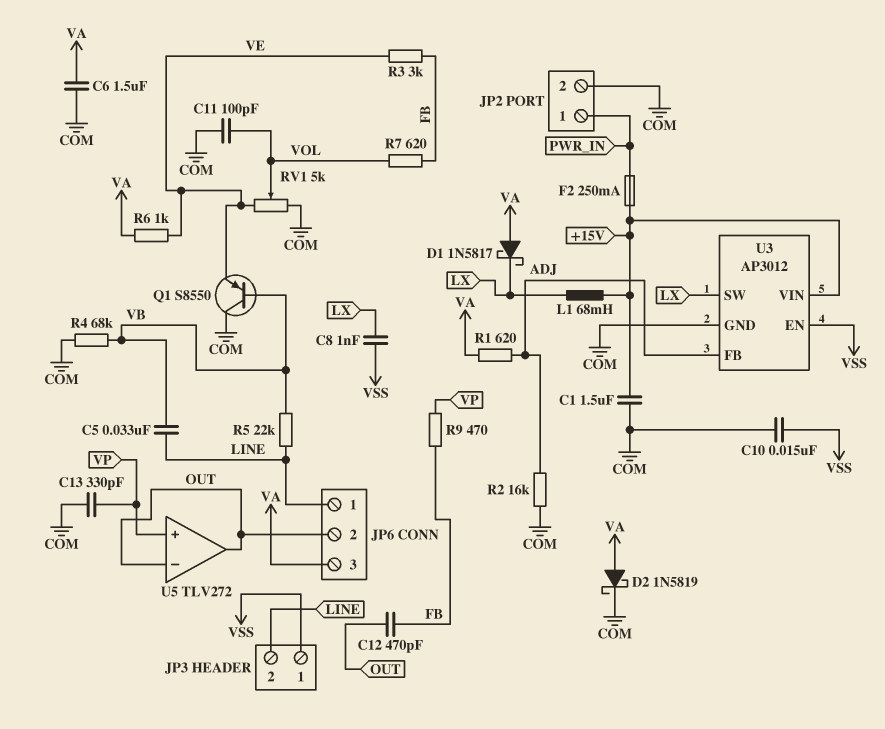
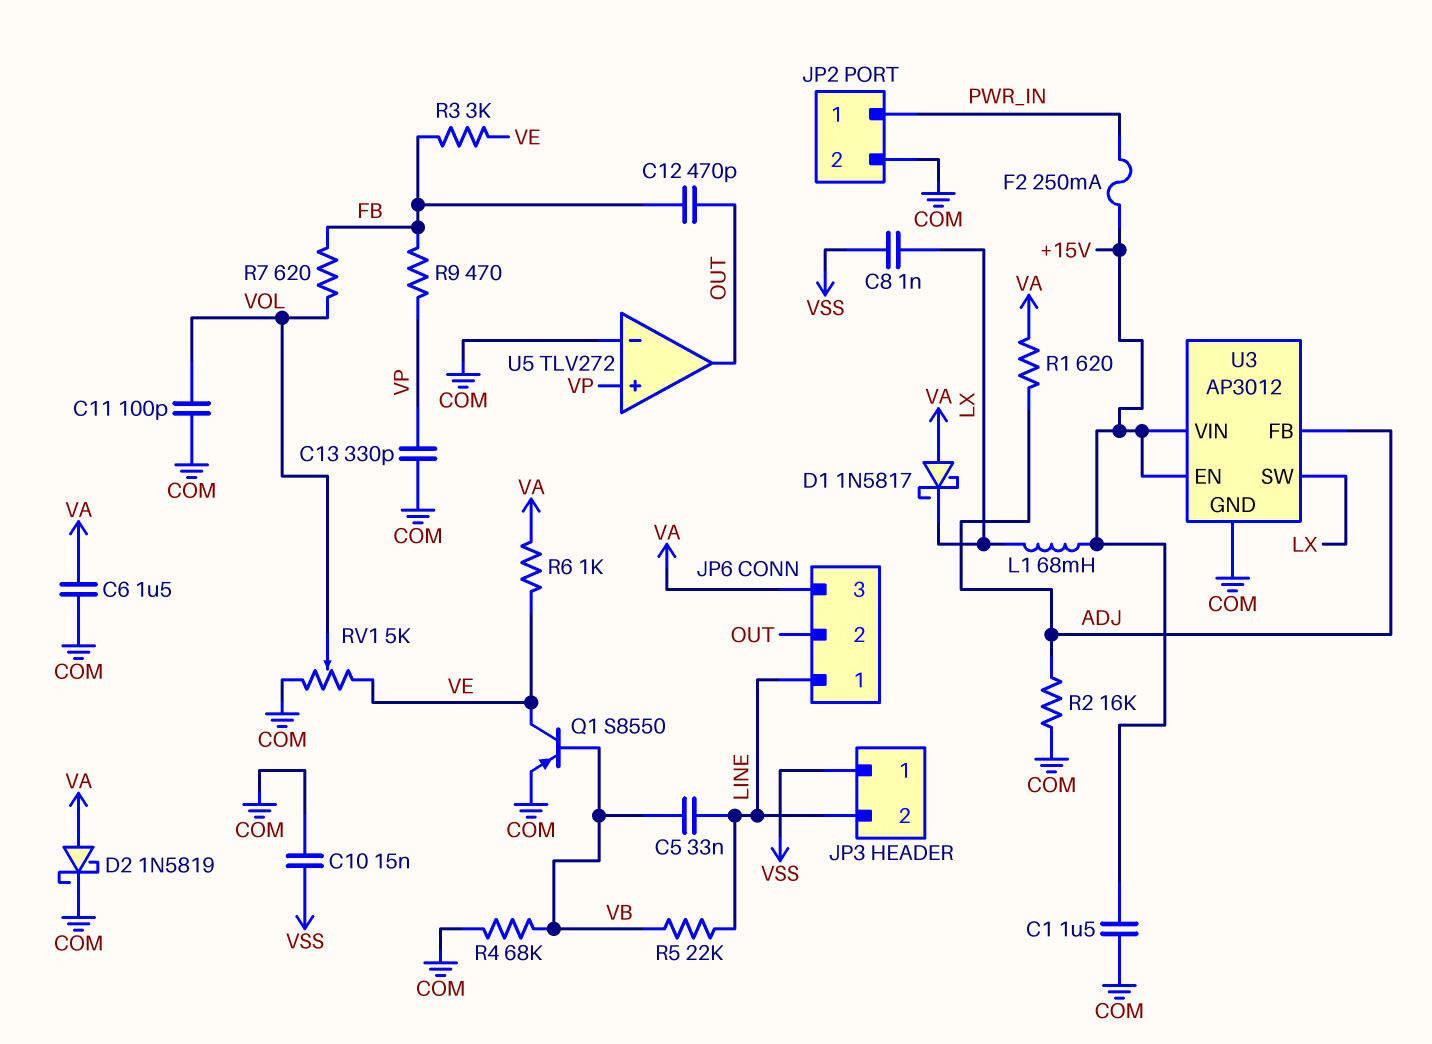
Q1: PNP S8550 (B VB, C COM, E VE) -> PNP S8550 (B VB, C VE, E COM)
U3 pin EN: VSS -> +15V
U5 pin in-: OUT -> COM

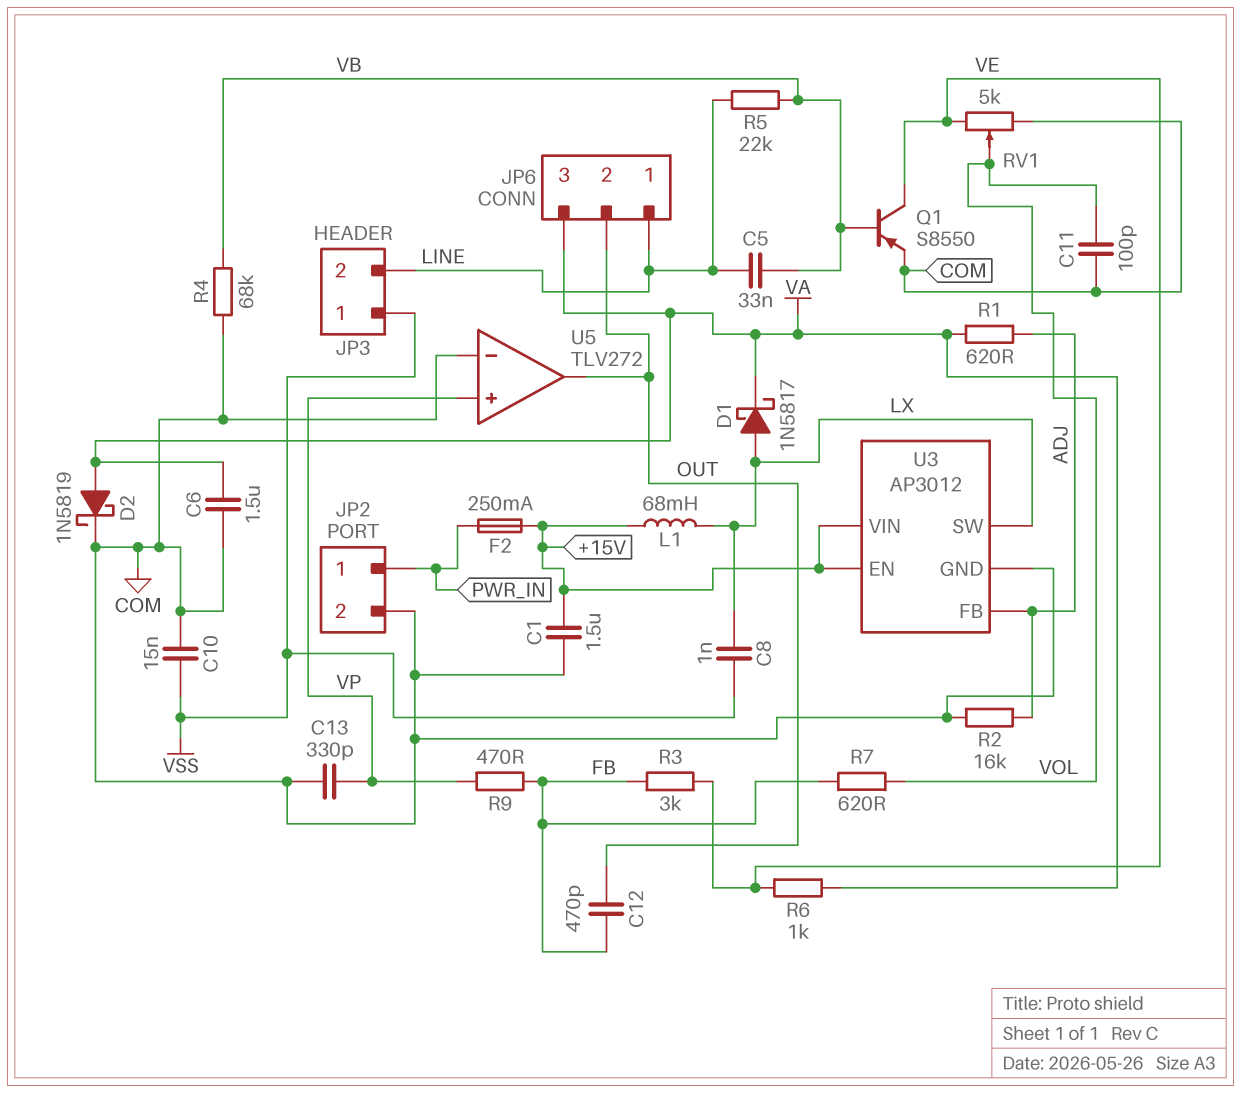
D1: schottky 1N5817 (A VA, K LX) -> schottky 1N5817 (A LX, K VA)

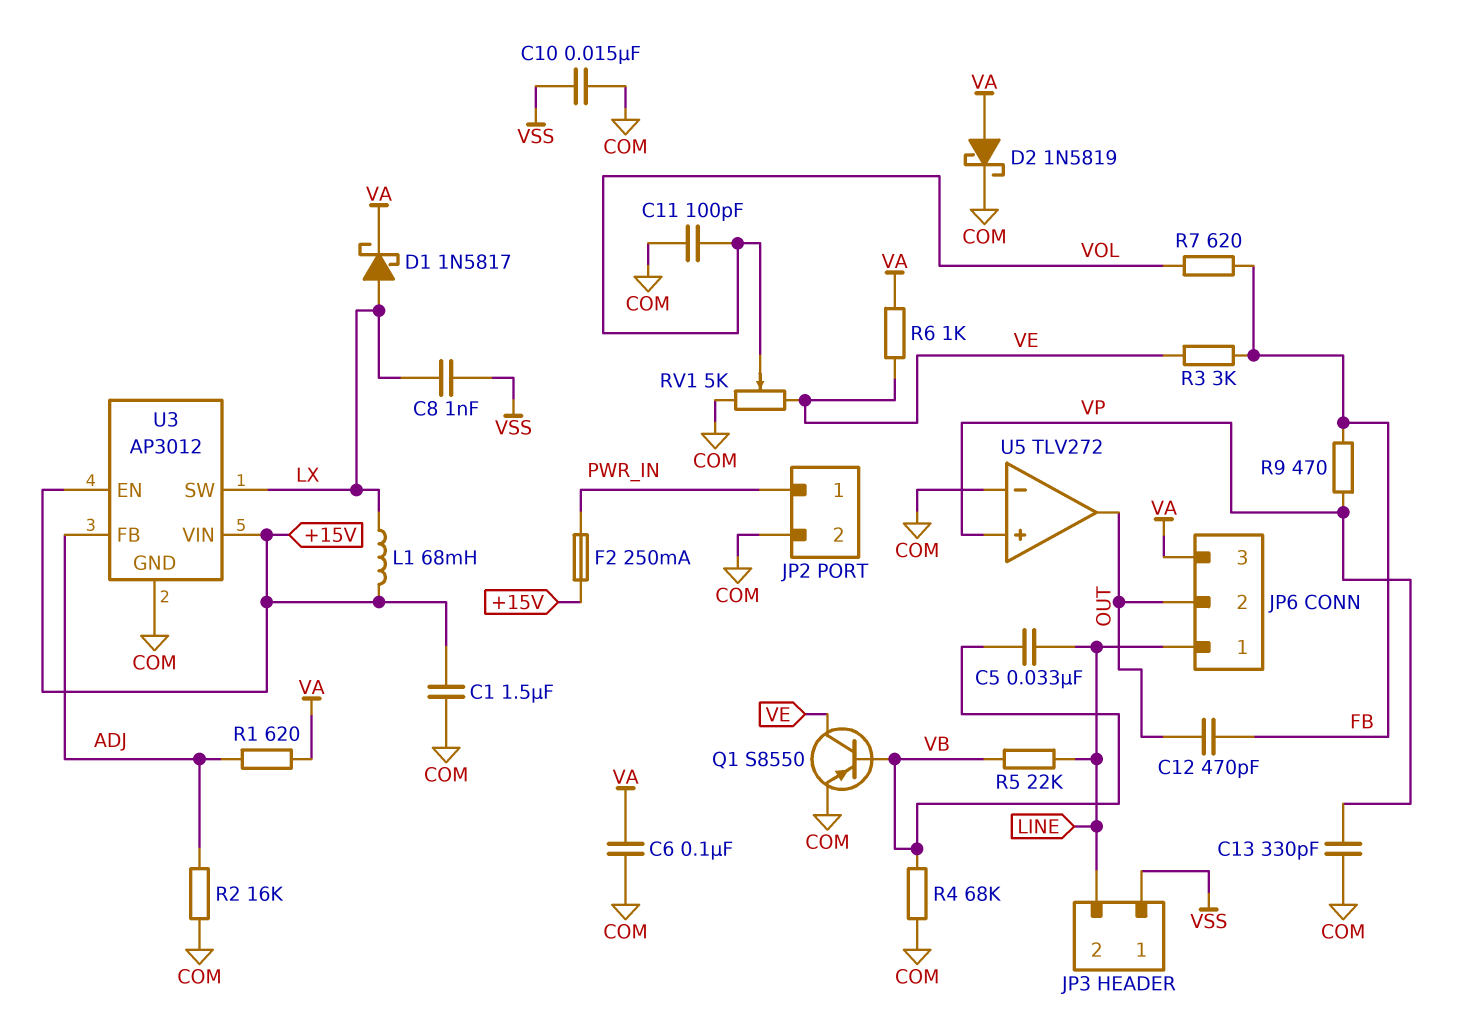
C6: 1.5uF (COM, VA) -> 100nF (COM, VA)

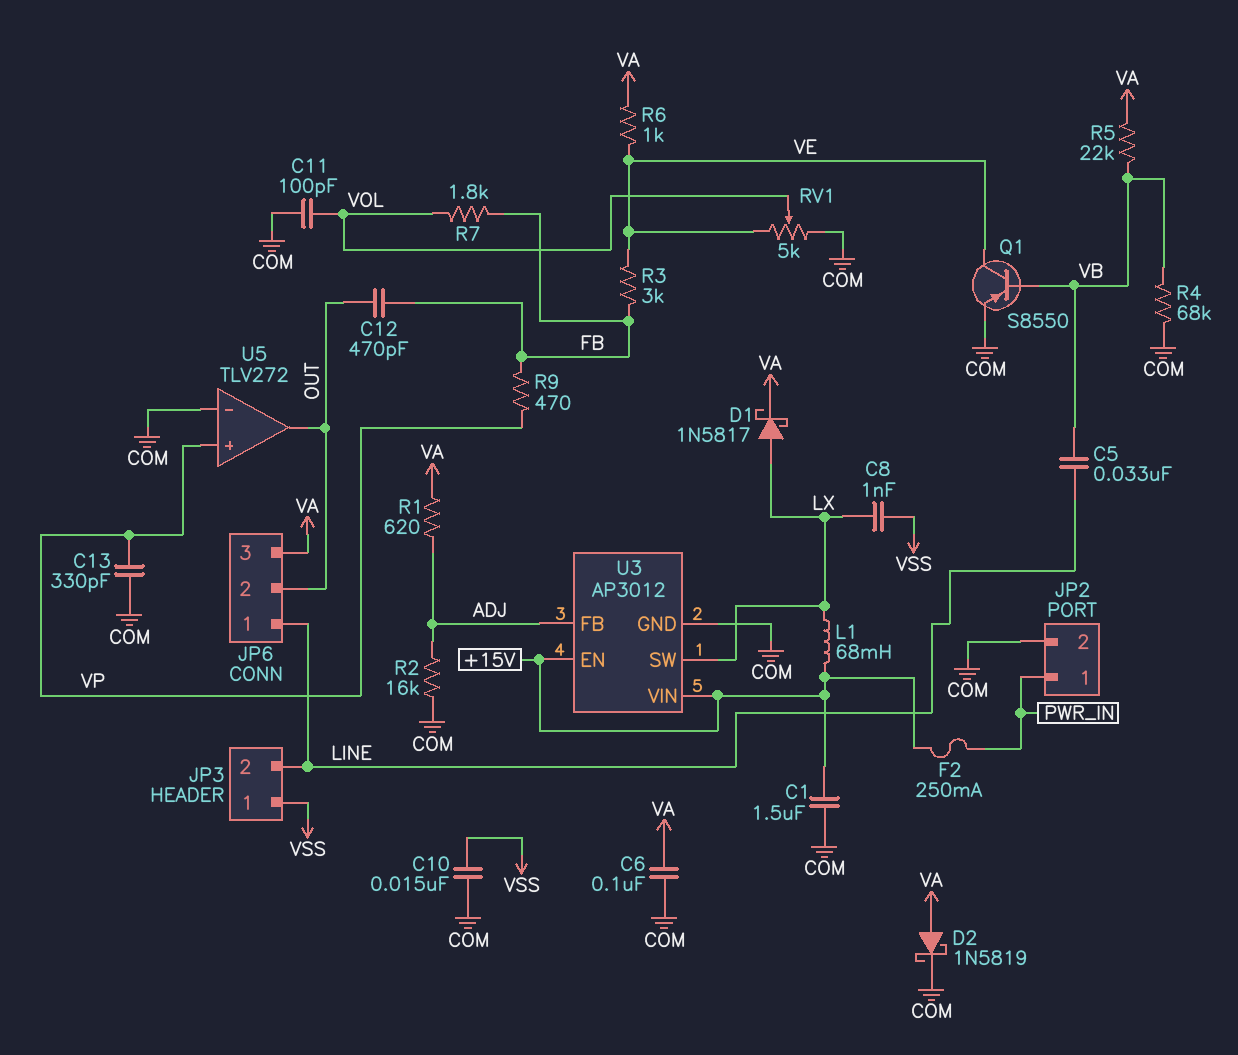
R5: 22k (LINE, VB) -> 22k (VA, VB)
R7: 620 (FB, VOL) -> 1.8k (FB, VOL)

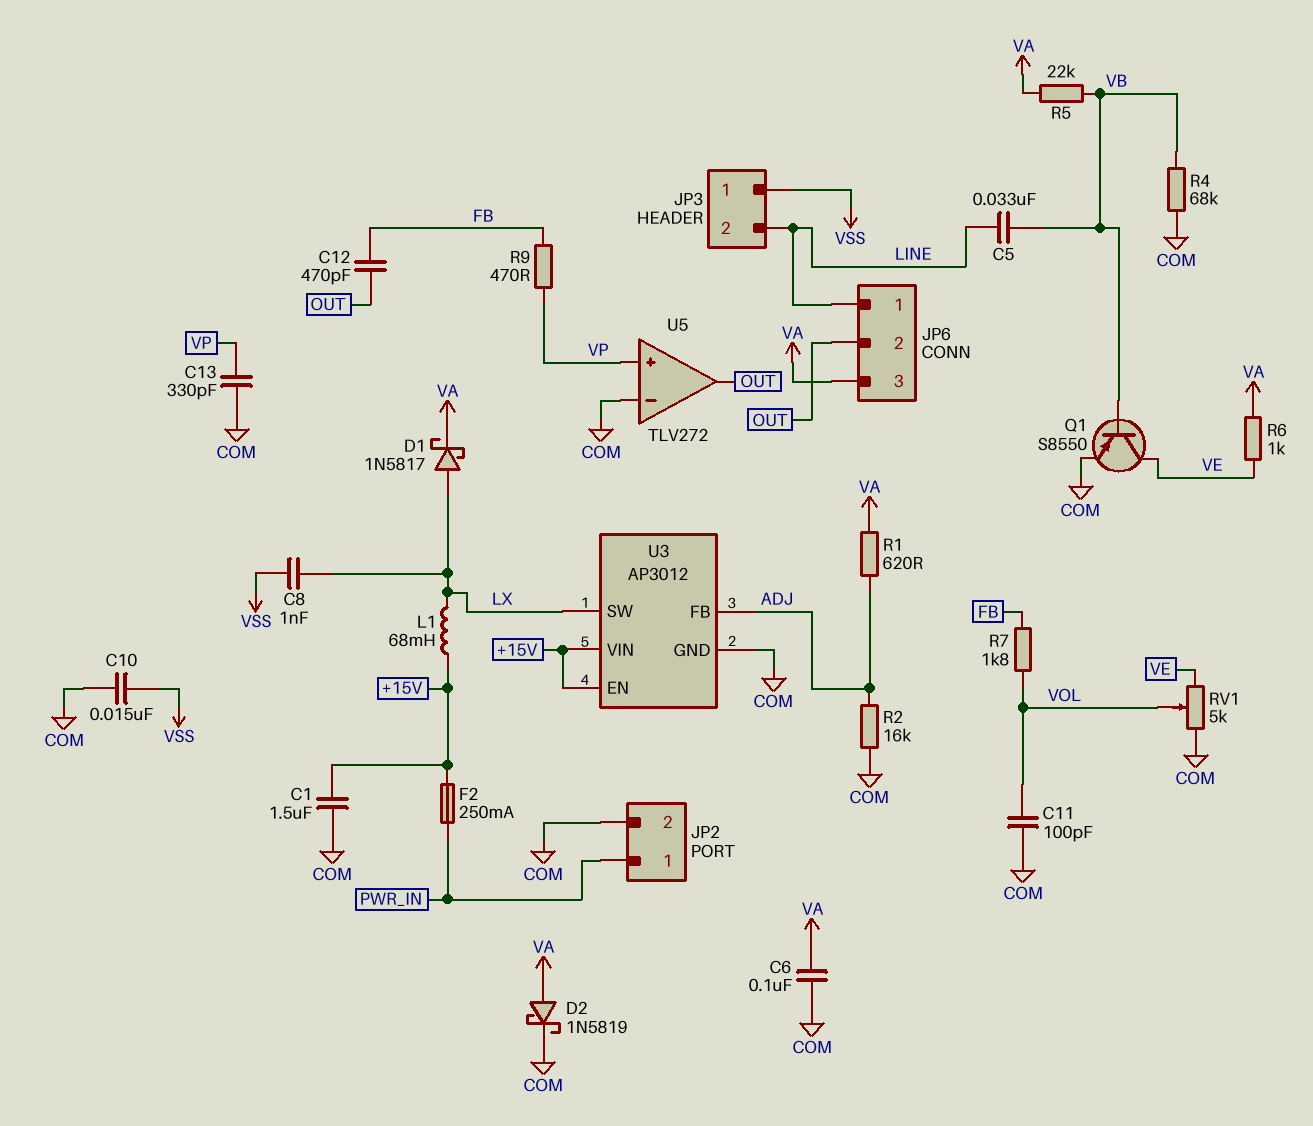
R3: 3k (FB, VE) -> none

